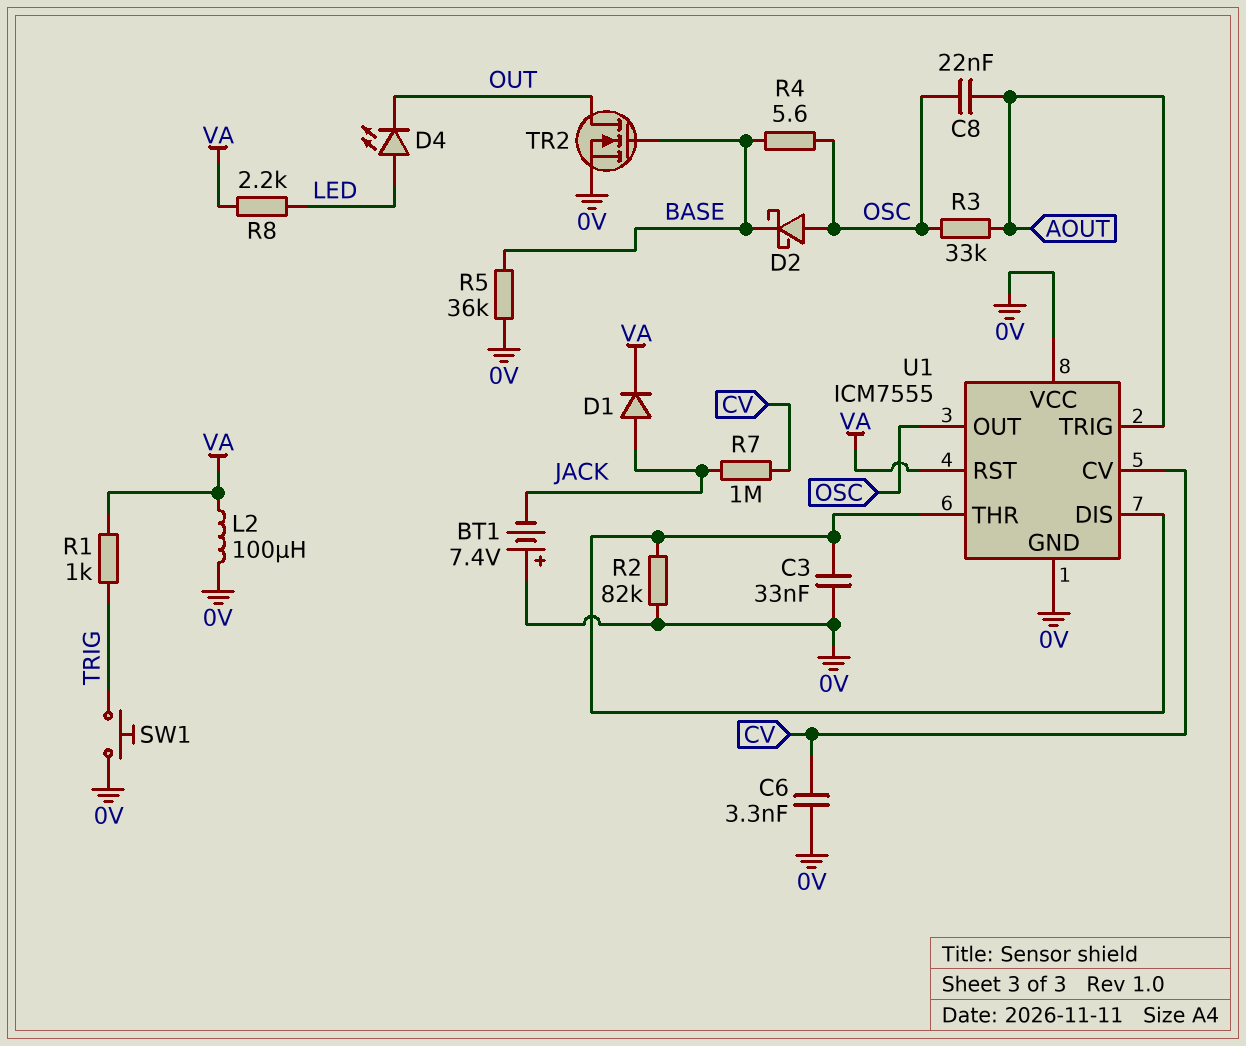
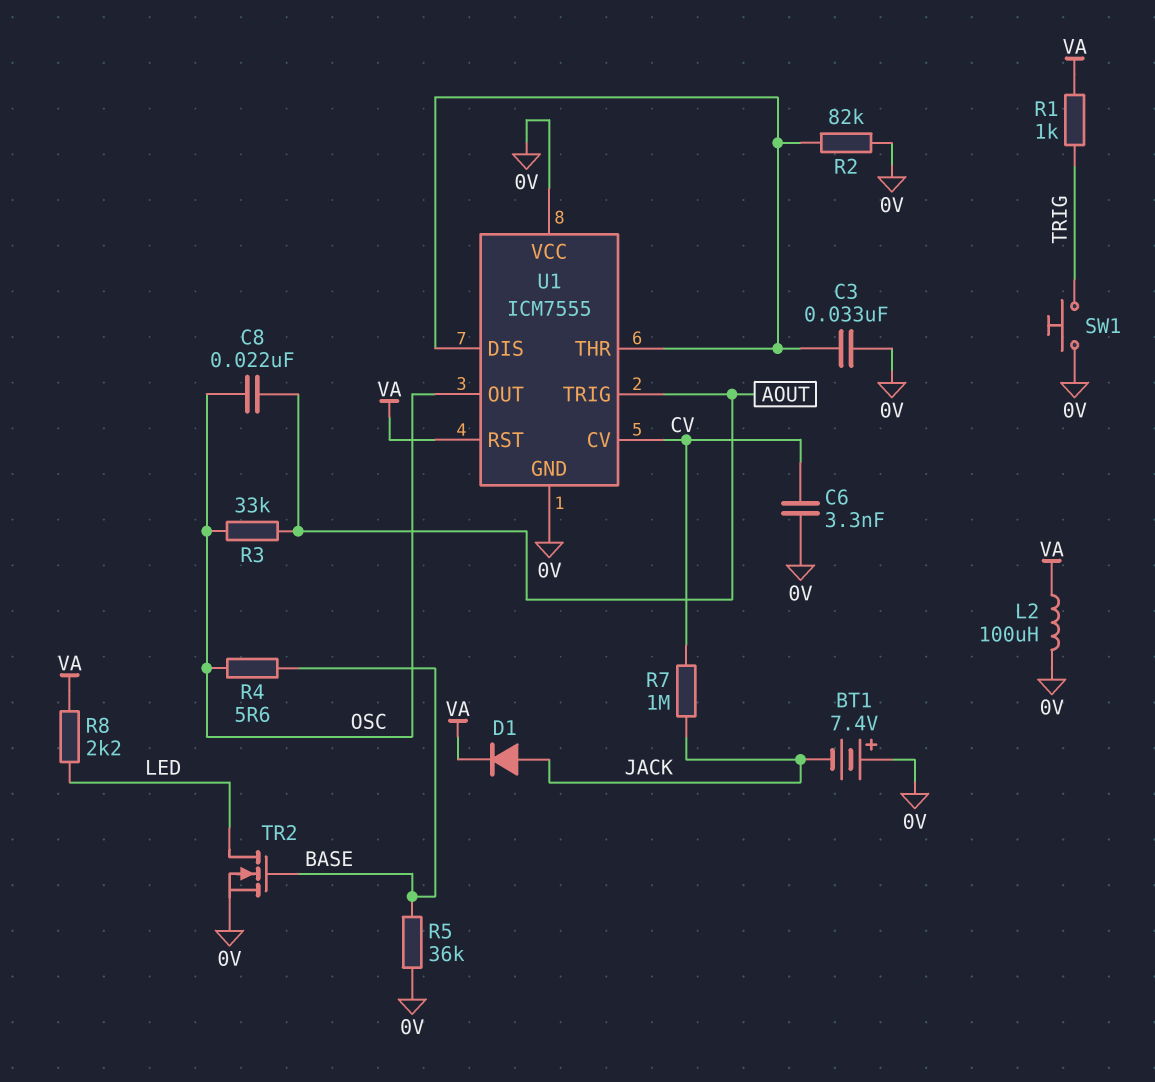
D2: schottky (A OSC, K BASE) -> none
D4: LED (A LED, K OUT) -> none
TR2: NMOS (G BASE, D OUT, S 0V) -> NMOS (G BASE, D LED, S 0V)

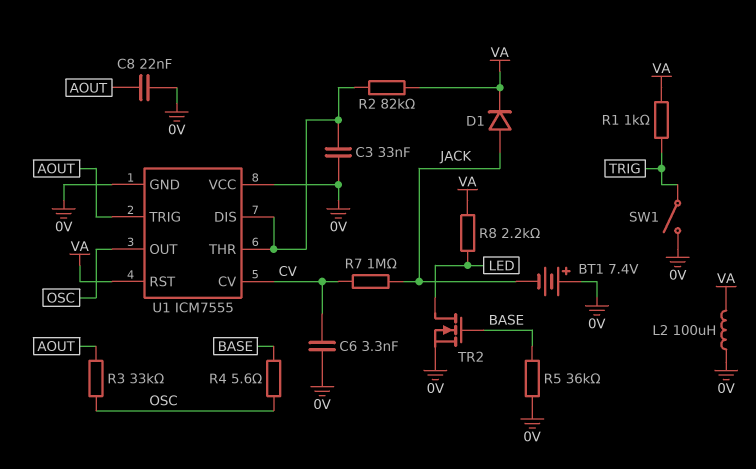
C8: 22nF (AOUT, OSC) -> 22nF (0V, AOUT)
R2: 82k (0V, U1/DIS) -> 82k (U1/DIS, VA)
SW1: button (0V, TRIG) -> switch (0V, TRIG)

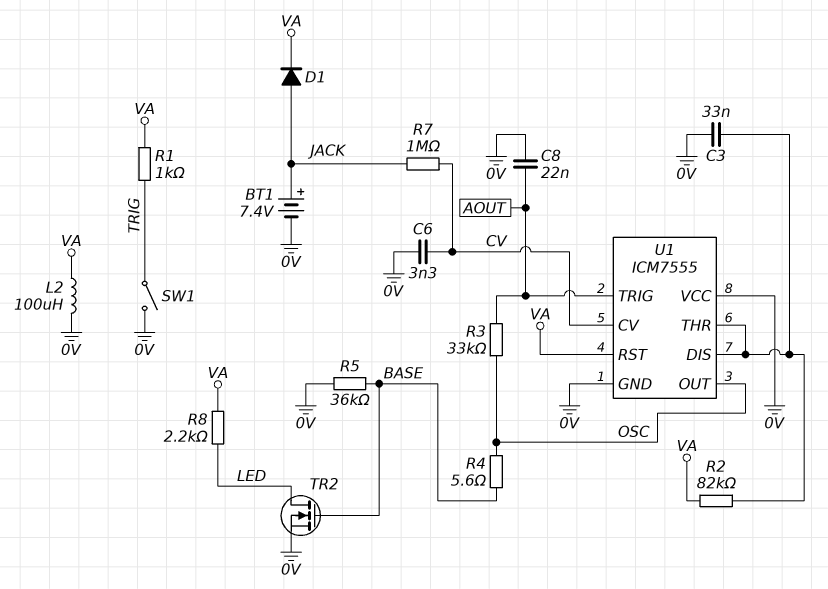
BT1: 7.4V (plus 0V, minus JACK) -> 7.4V (plus JACK, minus 0V)

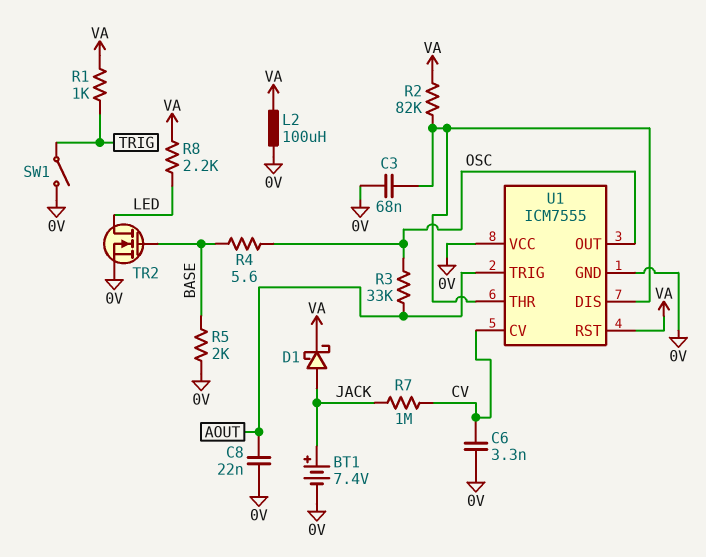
C3: 33nF (0V, U1/DIS) -> 68nF (0V, U1/DIS)
D1: diode (A JACK, K VA) -> schottky (A JACK, K VA)
R5: 36k (0V, BASE) -> 2k (0V, BASE)

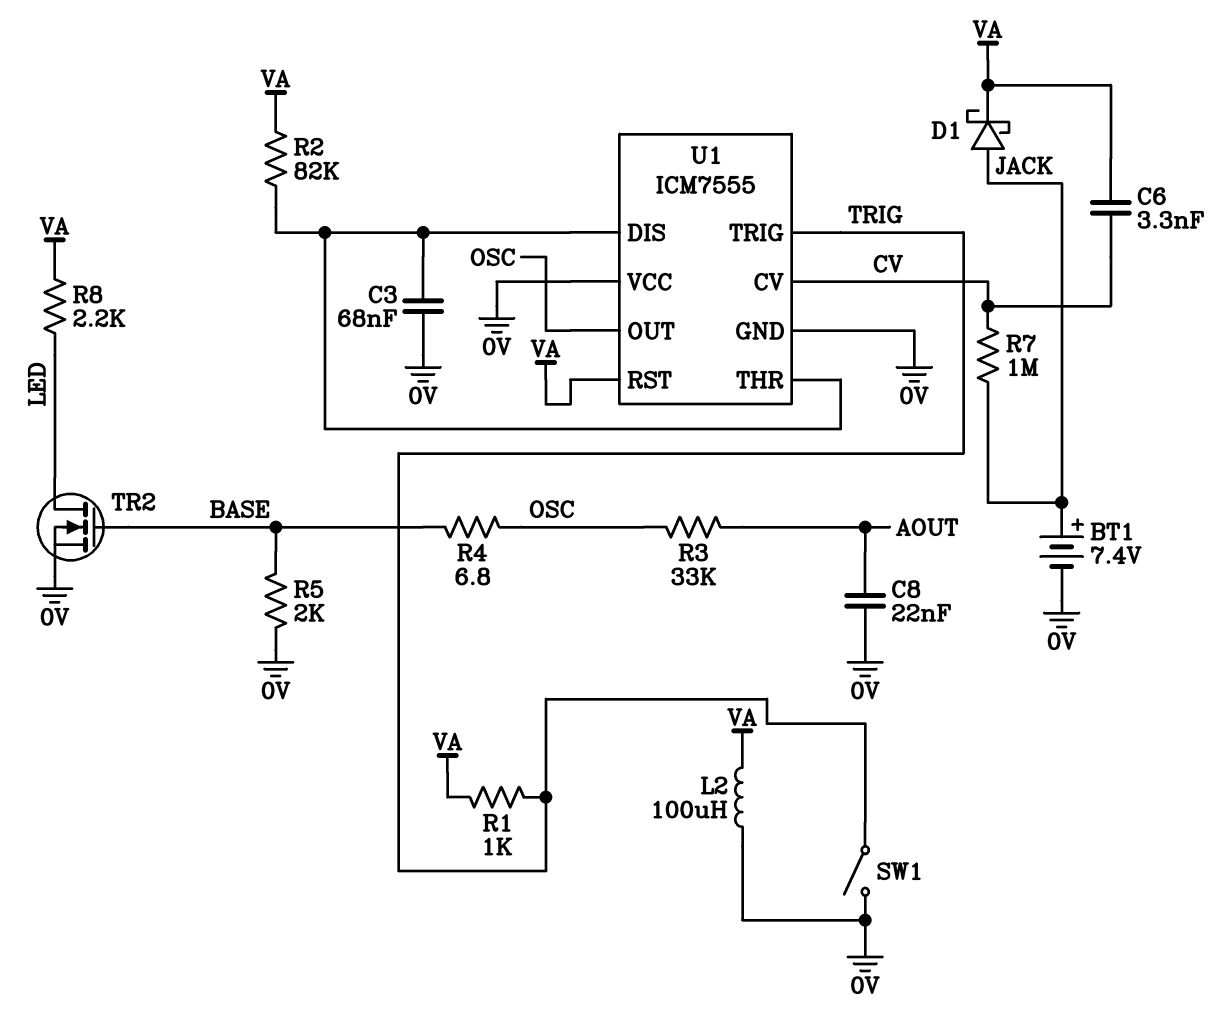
C6: 3.3nF (0V, CV) -> 3.3nF (CV, VA)
R4: 5.6 (BASE, OSC) -> 6.8 (BASE, OSC)
U1 pin TRIG: AOUT -> TRIG

